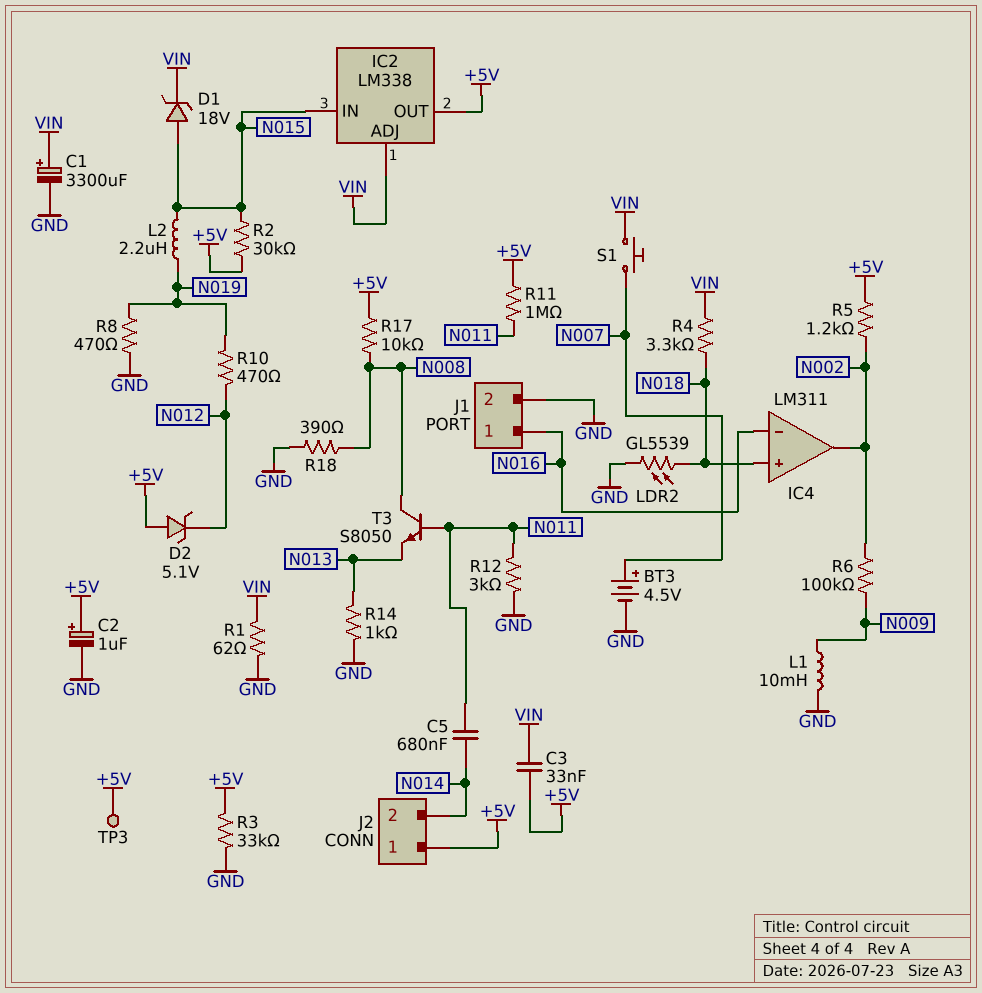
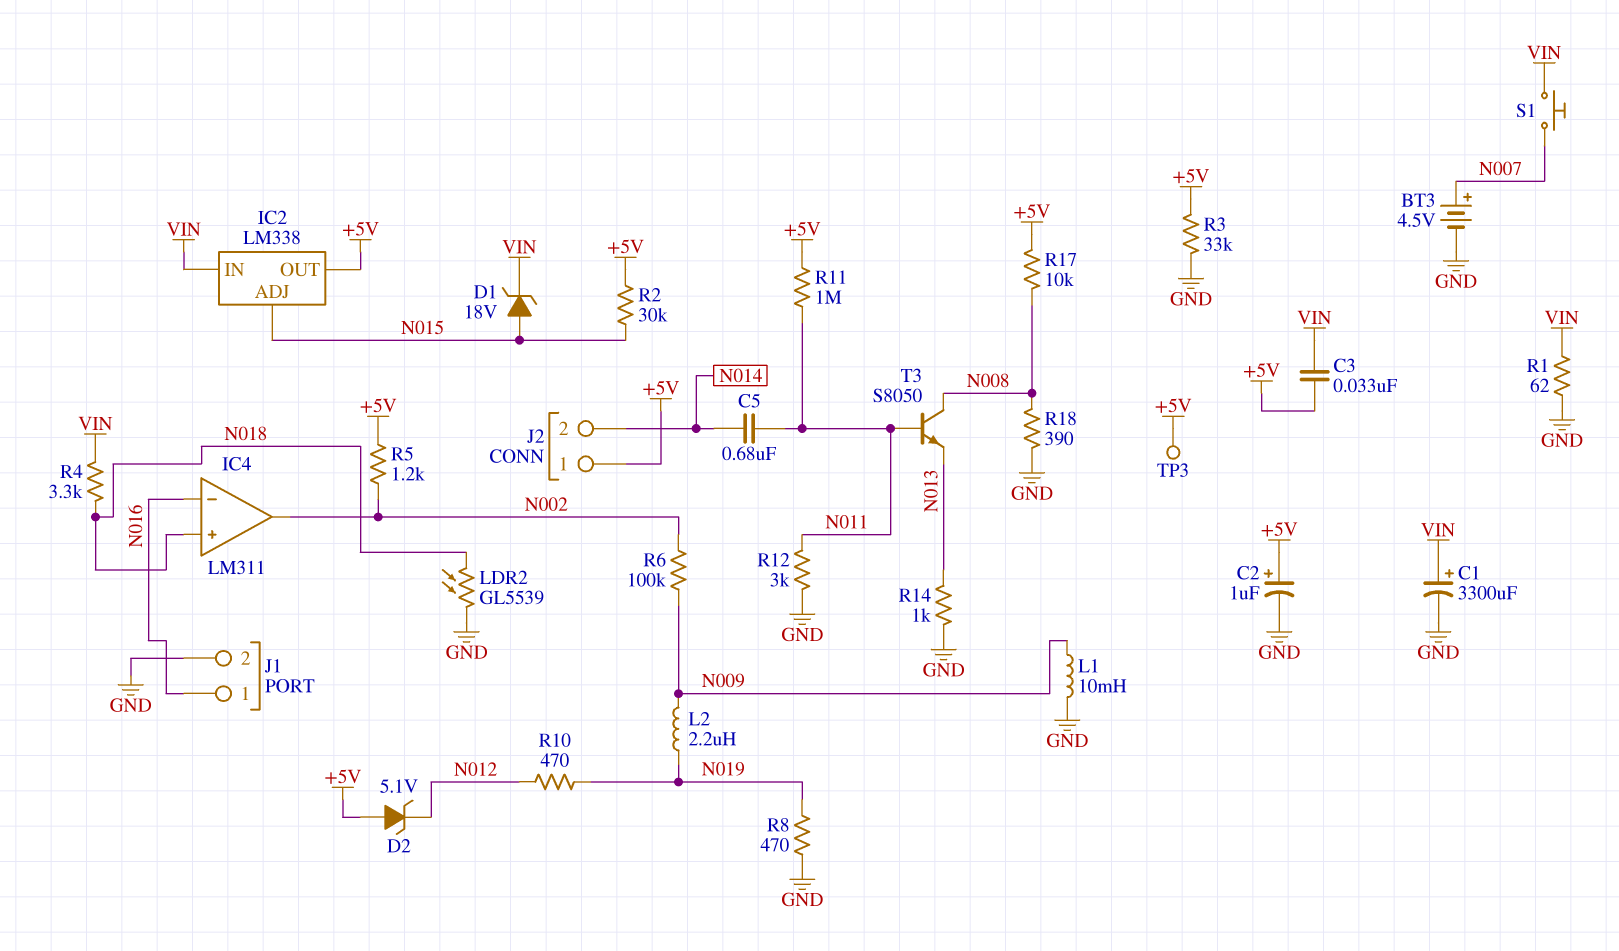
IC2 pin ADJ: VIN -> N015
IC2 pin IN: N015 -> VIN
L2: 2.2uH (N015, N019) -> 2.2uH (N009, N019)

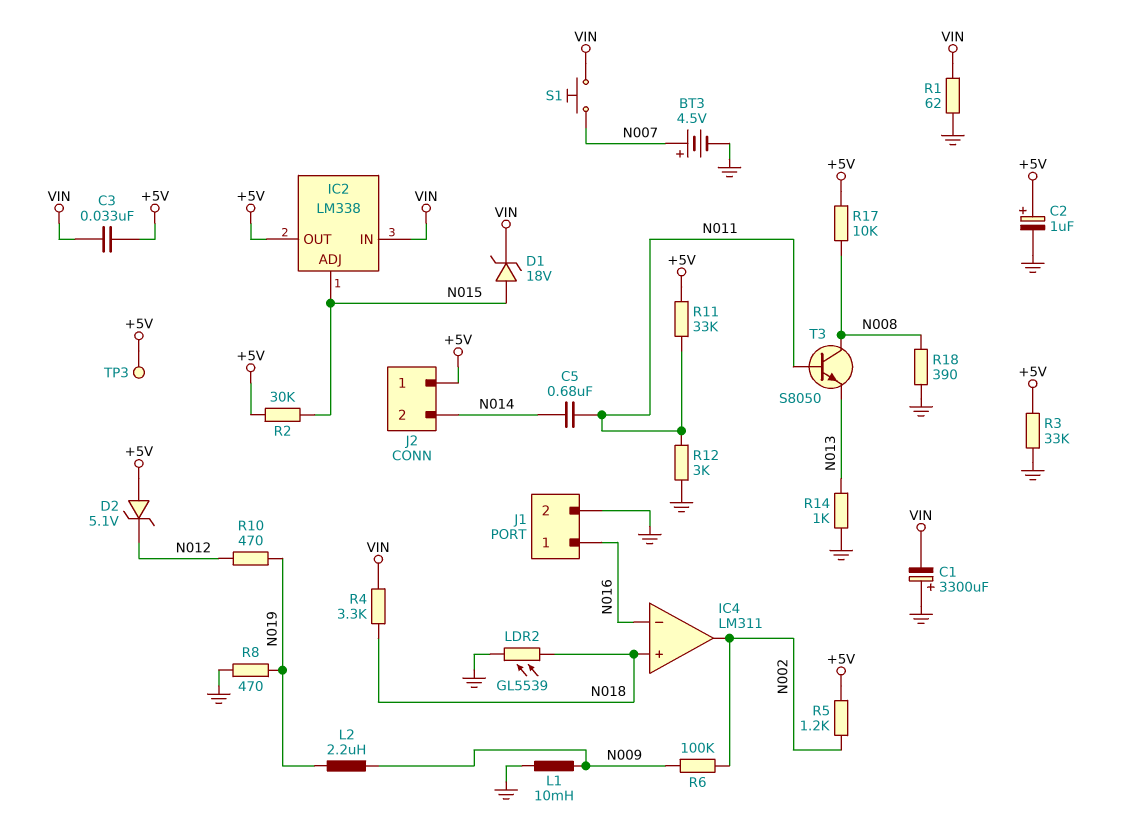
C1: 3300uF (plus VIN, minus GND) -> 3300uF (plus GND, minus VIN)
R11: 1M (+5V, N011) -> 33k (+5V, N011)

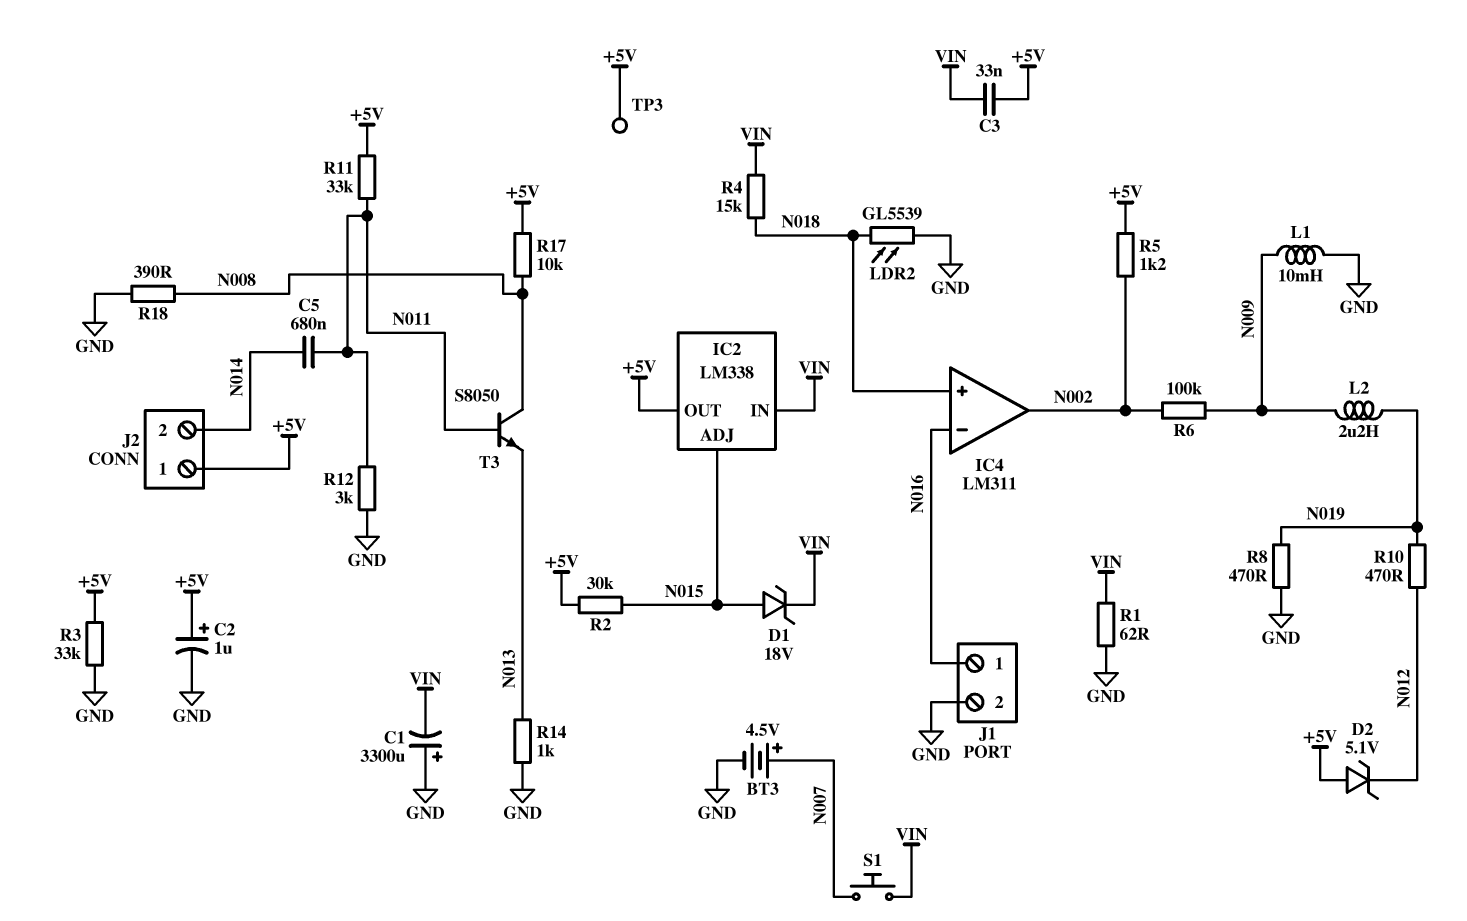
R4: 3.3k (N018, VIN) -> 15k (N018, VIN)

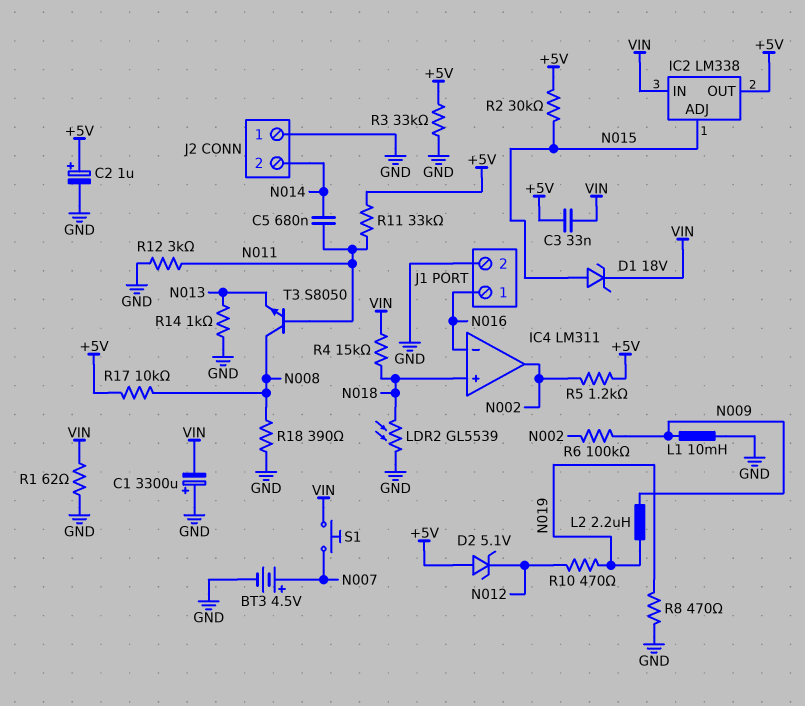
J2 pin 1: +5V -> GND
TP3: test point (+5V) -> none

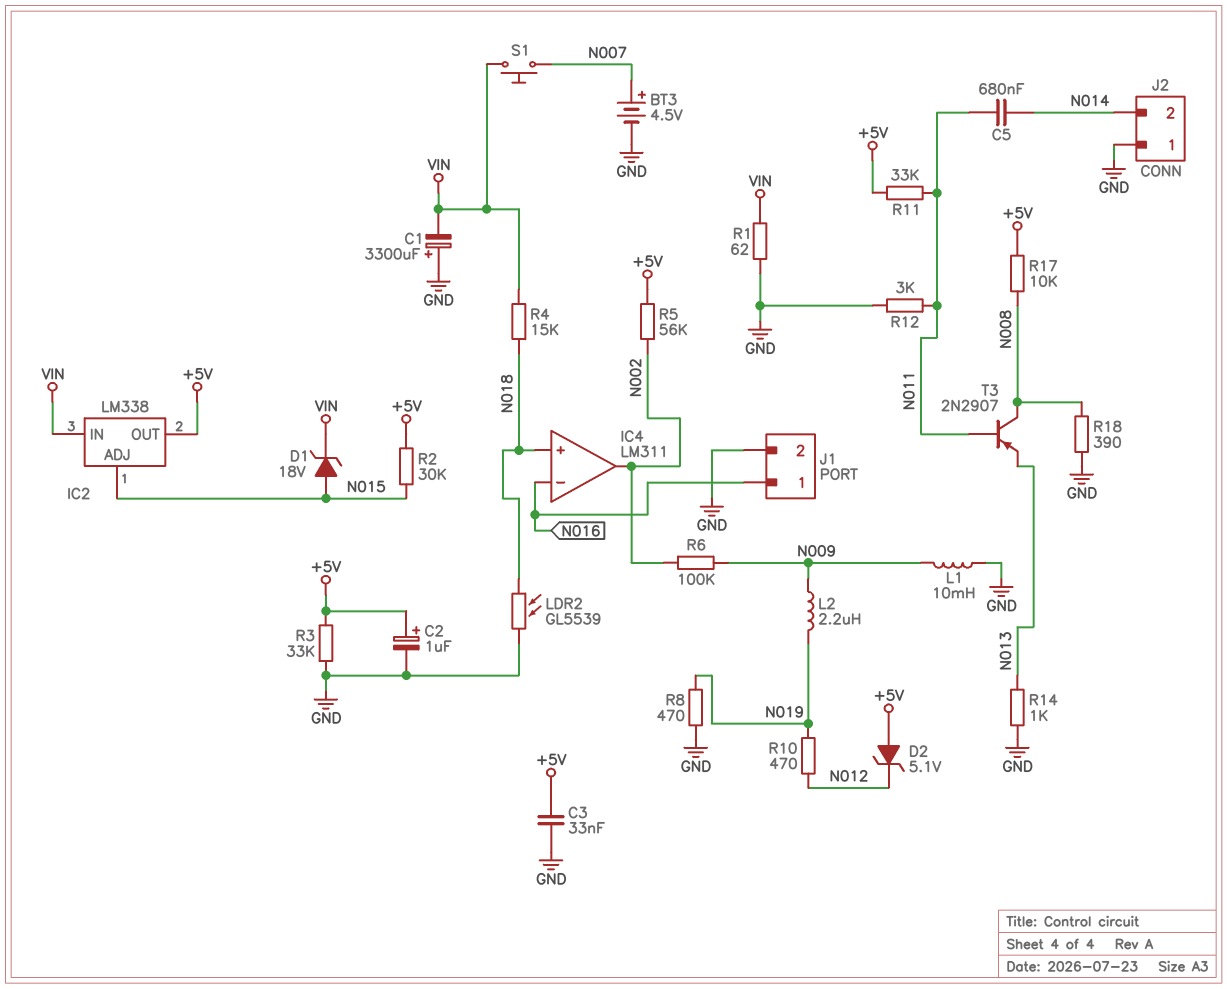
C3: 33nF (+5V, VIN) -> 33nF (+5V, GND)
R5: 1.2k (+5V, N002) -> 56k (+5V, N002)
T3: NPN S8050 (B N011, C N008, E N013) -> PNP 2N2907 (B N011, C N008, E N013)

